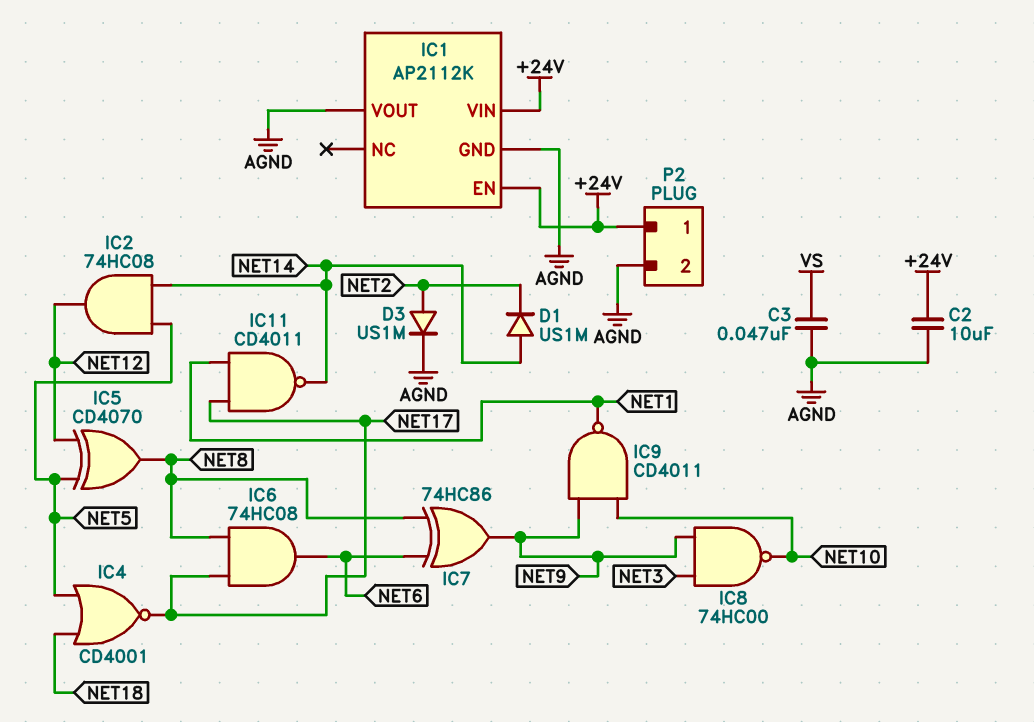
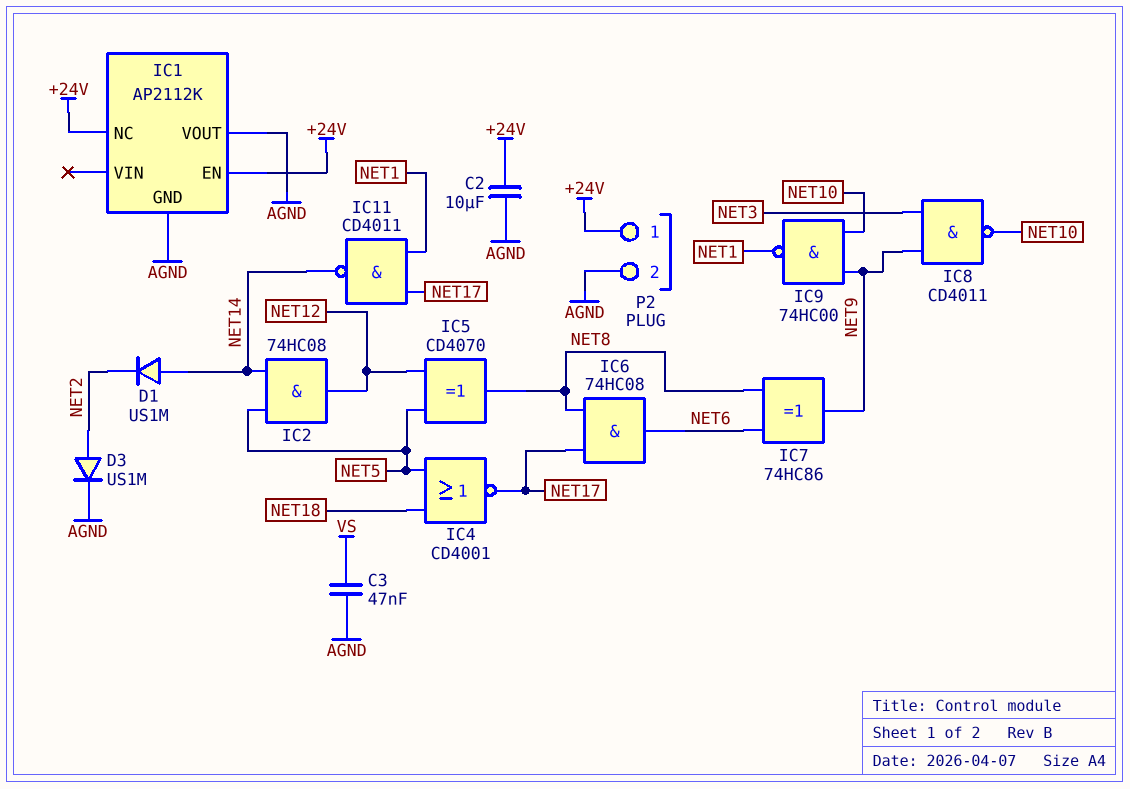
IC1 pin NC: none -> +24V
IC1 pin VIN: +24V -> none
IC8: NAND 74HC00 (in NET3, in NET9, out NET10) -> NAND CD4011 (in NET3, in NET9, out NET10)
IC9: NAND CD4011 (in NET9, in NET10, out NET1) -> NAND 74HC00 (in NET9, in NET10, out NET1)

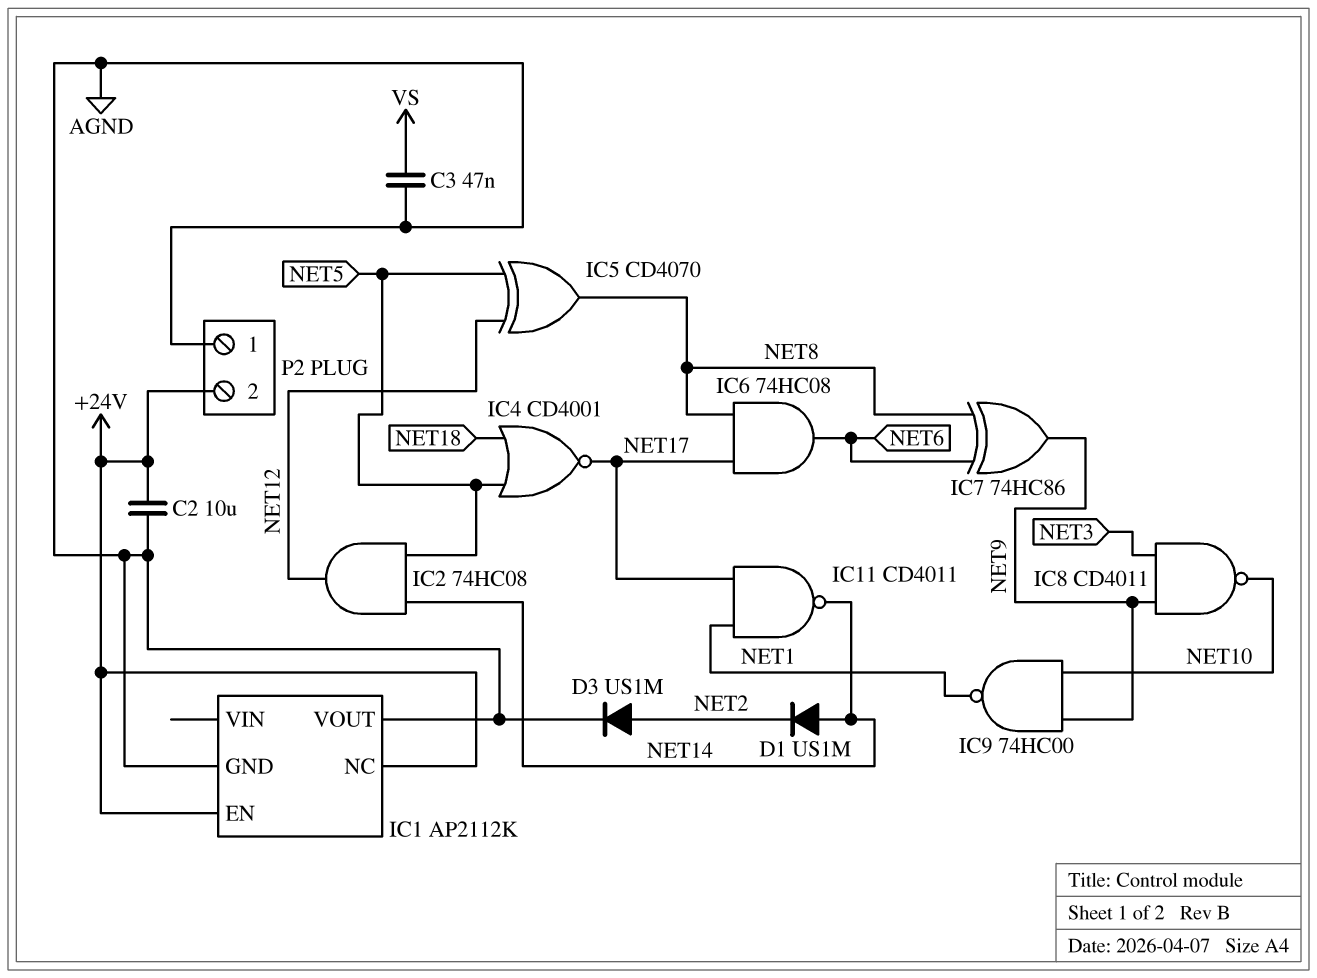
P2 pin 1: +24V -> AGND
P2 pin 2: AGND -> +24V

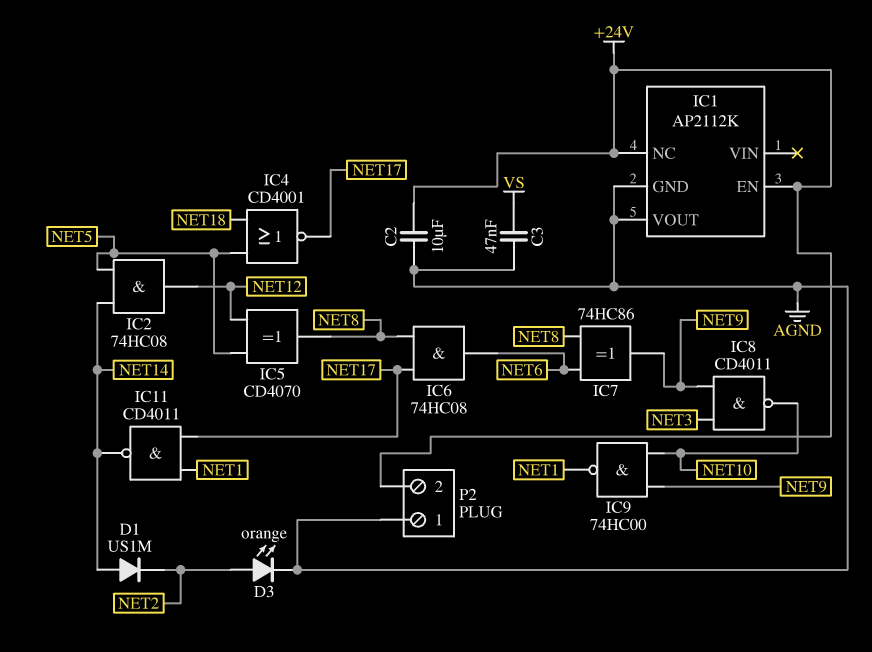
D3: diode US1M (A NET2, K AGND) -> LED orange (A NET2, K AGND)

